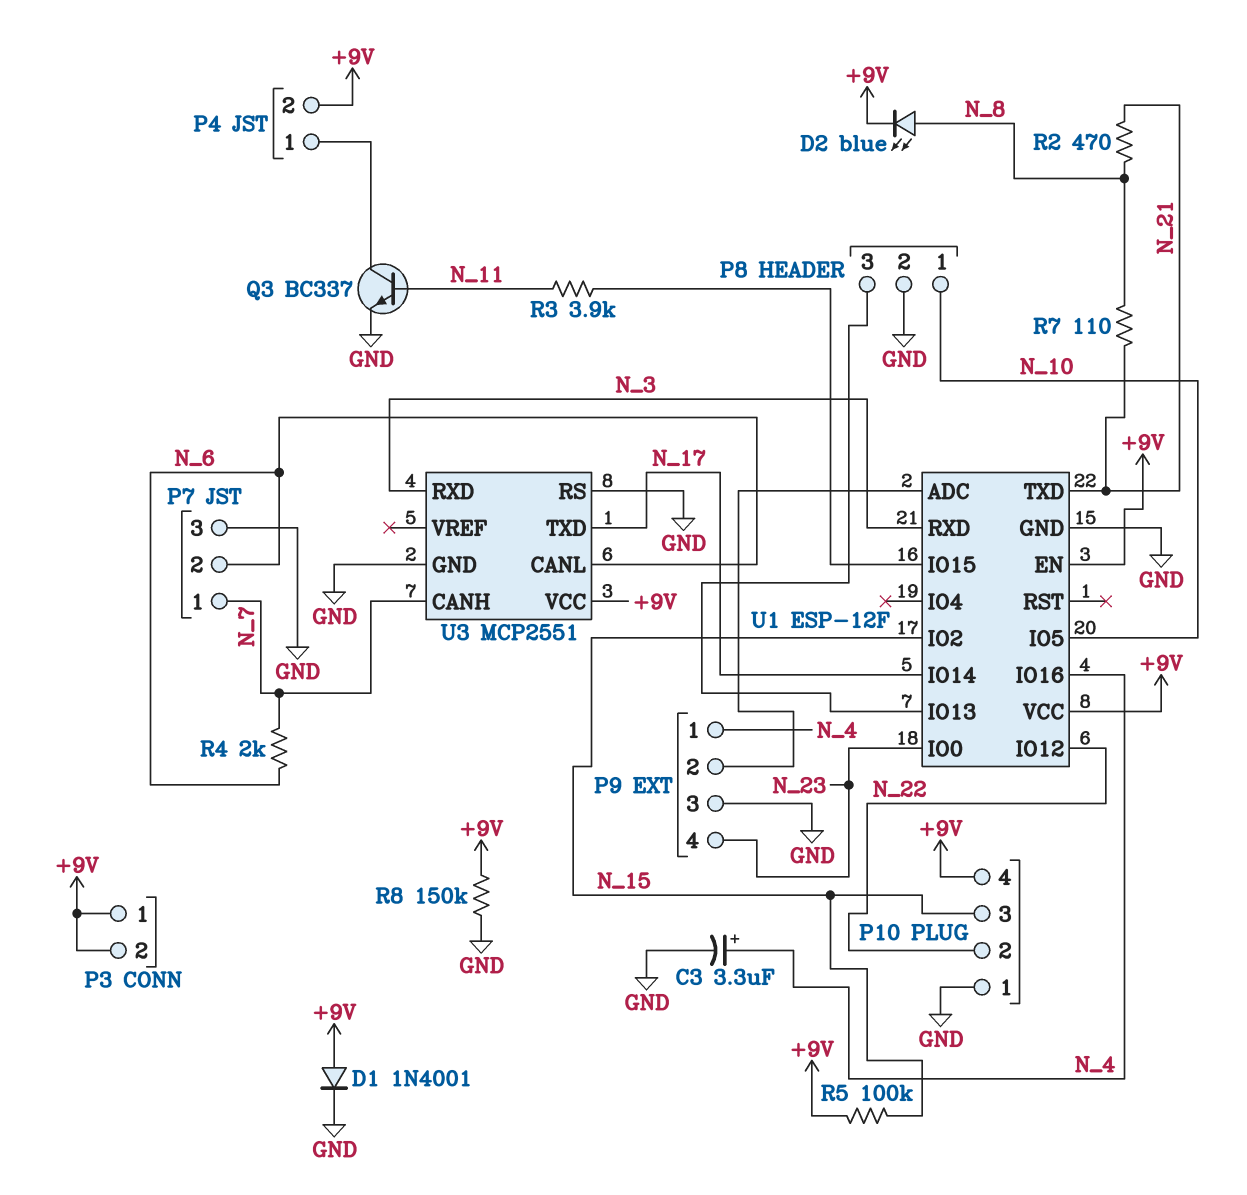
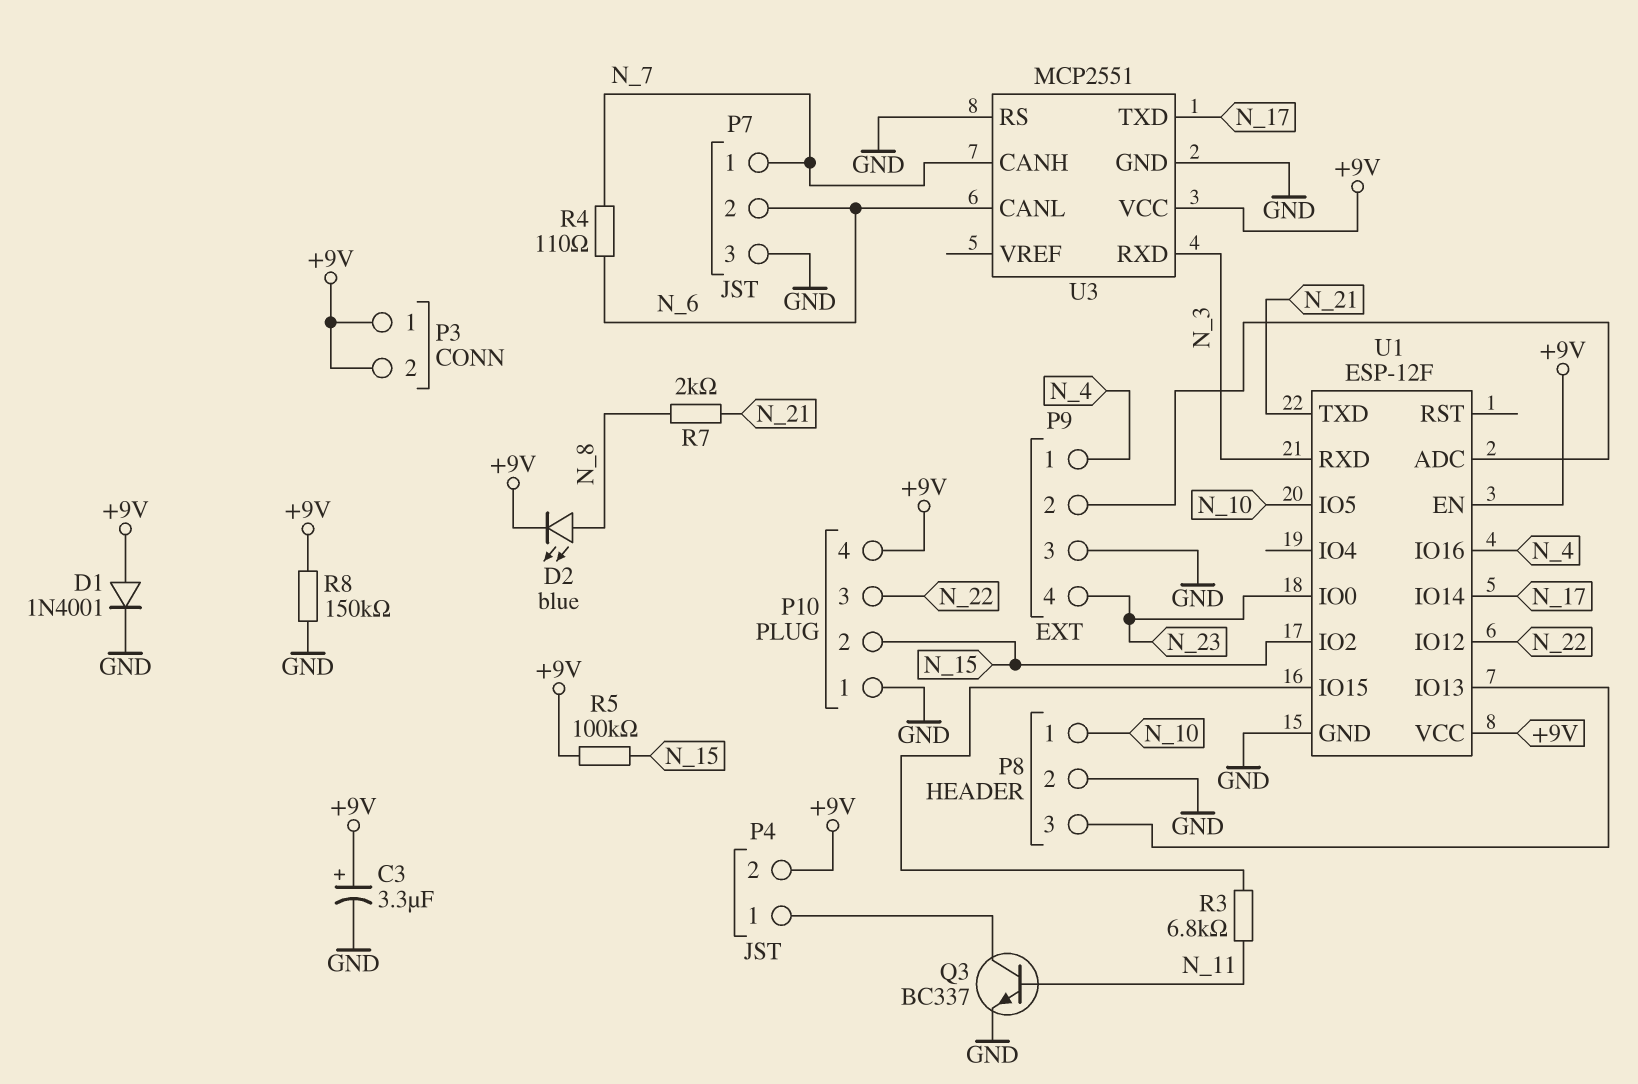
C3: 3.3uF (plus N_4, minus GND) -> 3.3uF (plus +9V, minus GND)
P10 pin 2: N_22 -> N_15
P10 pin 3: N_15 -> N_22
R2: 470 (N_8, N_21) -> none
R3: 3.9k (N_11, U1/IO15) -> 6.8k (N_11, U1/IO15)
R4: 2k (N_6, N_7) -> 110 (N_6, N_7)
R7: 110 (N_8, N_21) -> 2k (N_8, N_21)

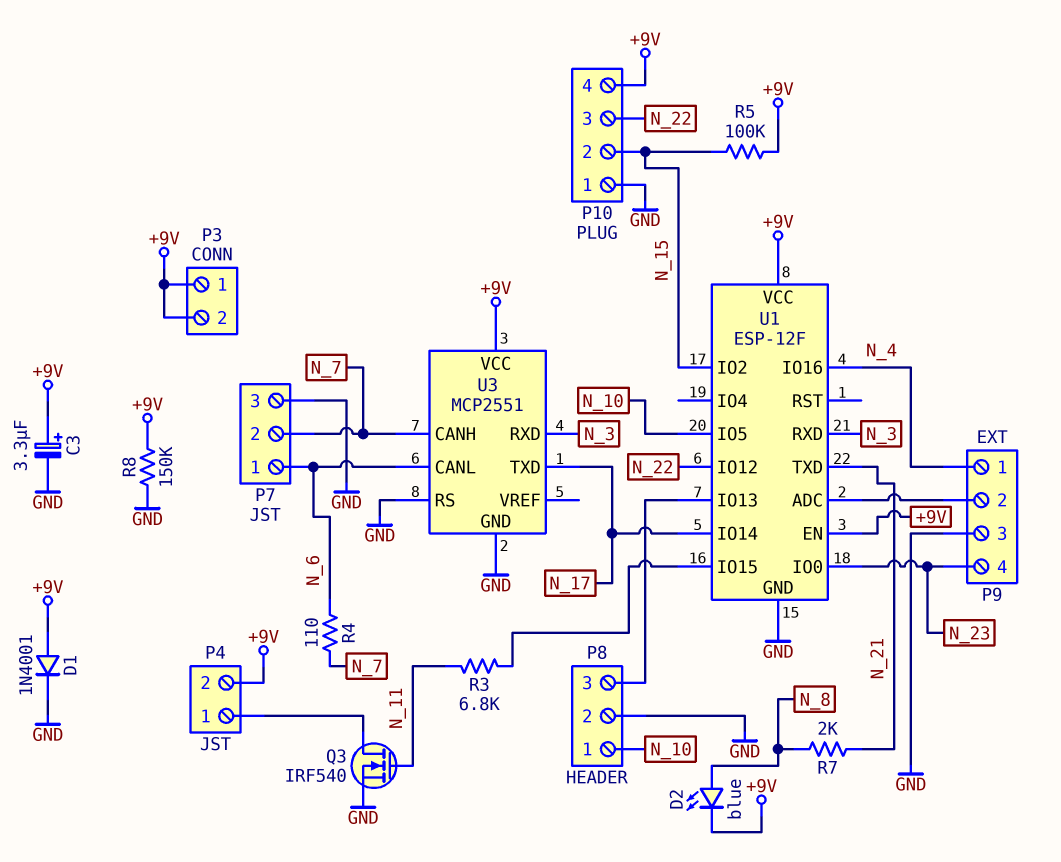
P7 pin 1: N_7 -> N_6
P7 pin 2: N_6 -> N_7
Q3: NPN BC337 (B N_11, C P4/1, E GND) -> NMOS IRF540 (G N_11, D P4/1, S GND)

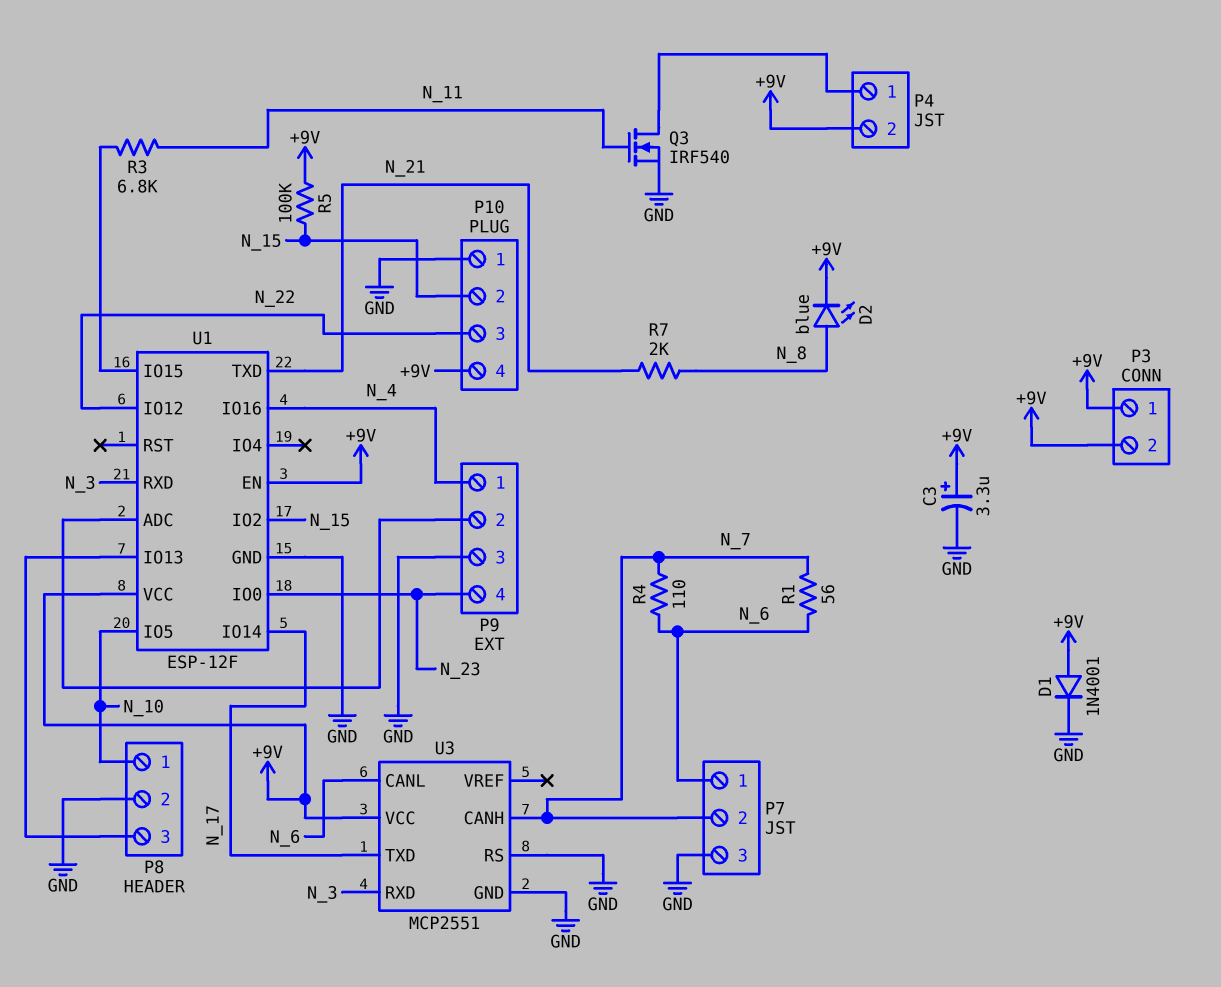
R1: none -> 56 (N_6, N_7)
R8: 150k (+9V, GND) -> none

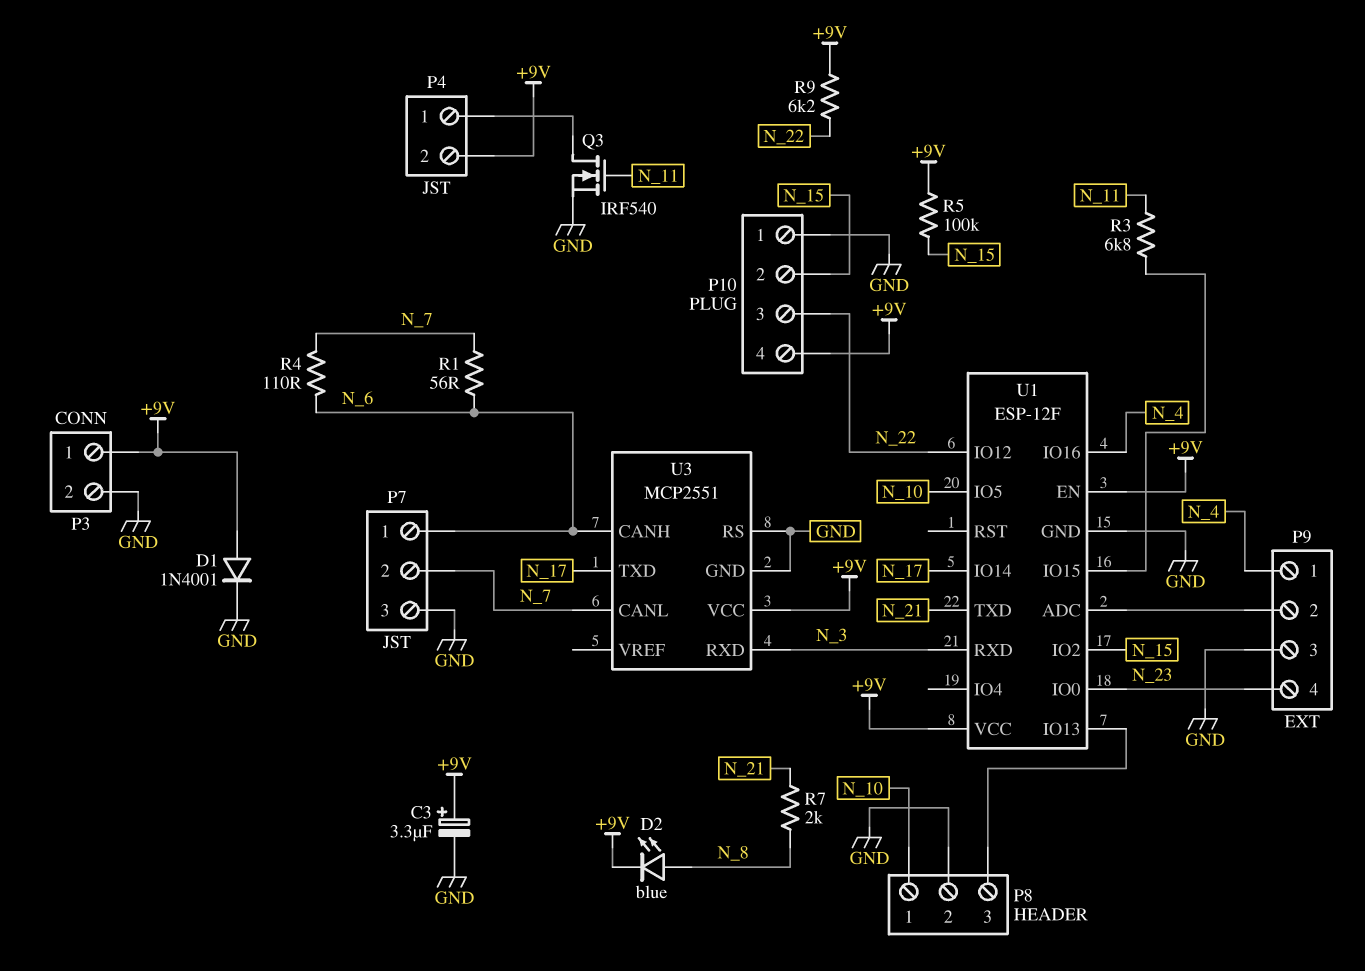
P3 pin 2: +9V -> GND
R9: none -> 6.2k (+9V, N_22)
U3 pin CANH: N_7 -> N_6
U3 pin CANL: N_6 -> N_7

